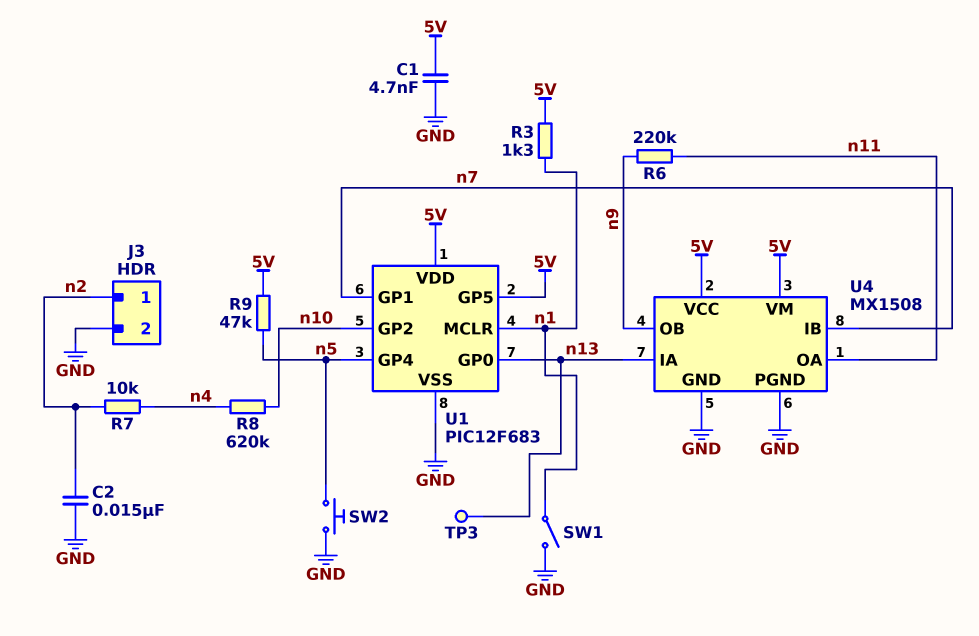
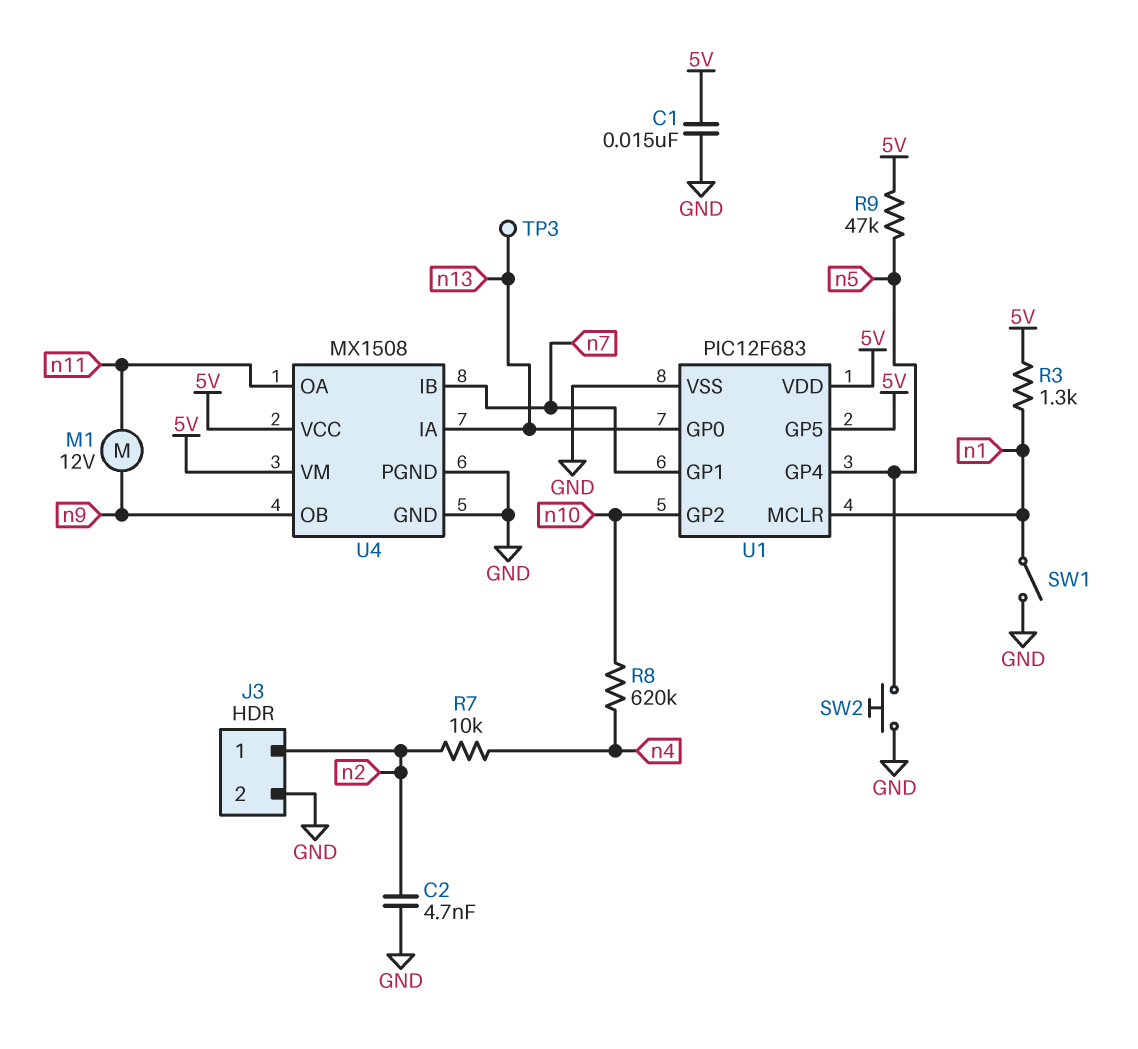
C1: 4.7nF (5V, GND) -> 15nF (5V, GND)
C2: 15nF (GND, n2) -> 4.7nF (GND, n2)
M1: none -> motor 12V (n9, n11)
R6: 220k (n9, n11) -> none

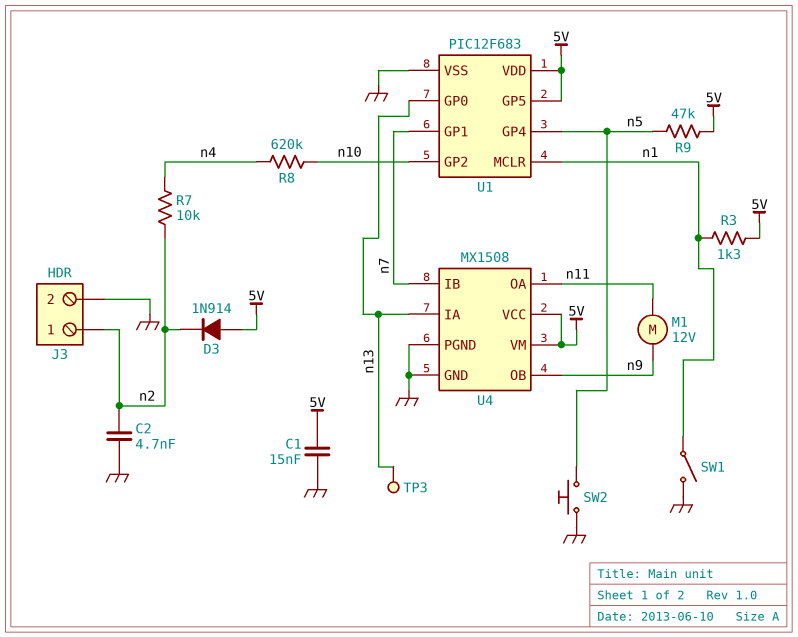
D3: none -> diode 1N914 (A 5V, K n2)

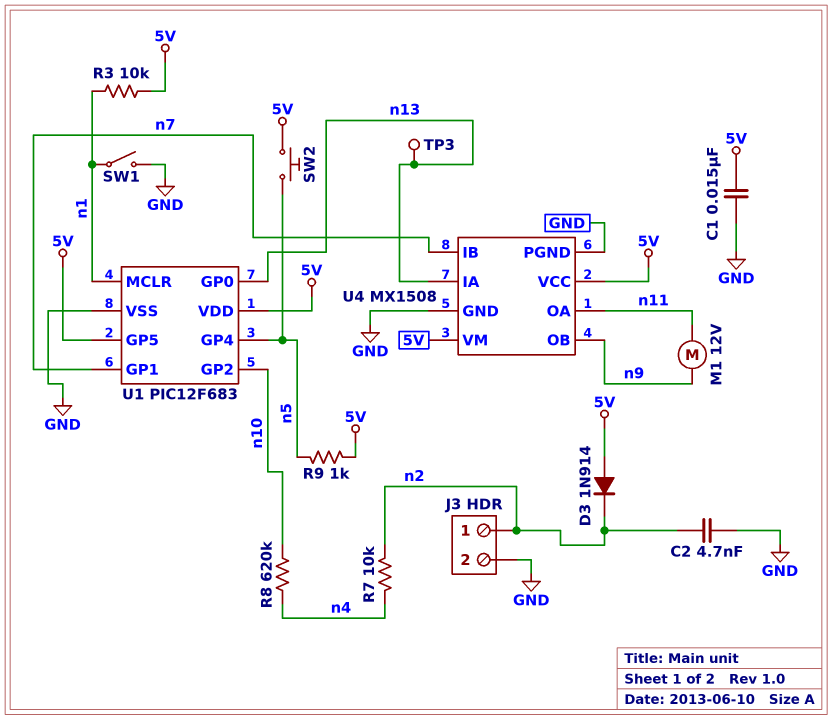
R3: 1.3k (5V, n1) -> 10k (5V, n1)
R9: 47k (5V, n5) -> 1k (5V, n5)
SW2: button (GND, n5) -> button (5V, n5)

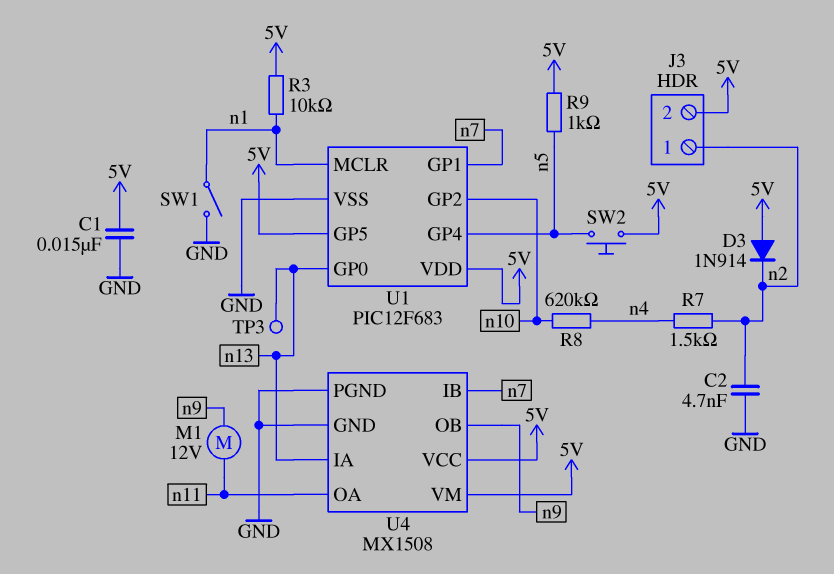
J3 pin 2: GND -> 5V
R7: 10k (n2, n4) -> 1.5k (n2, n4)

